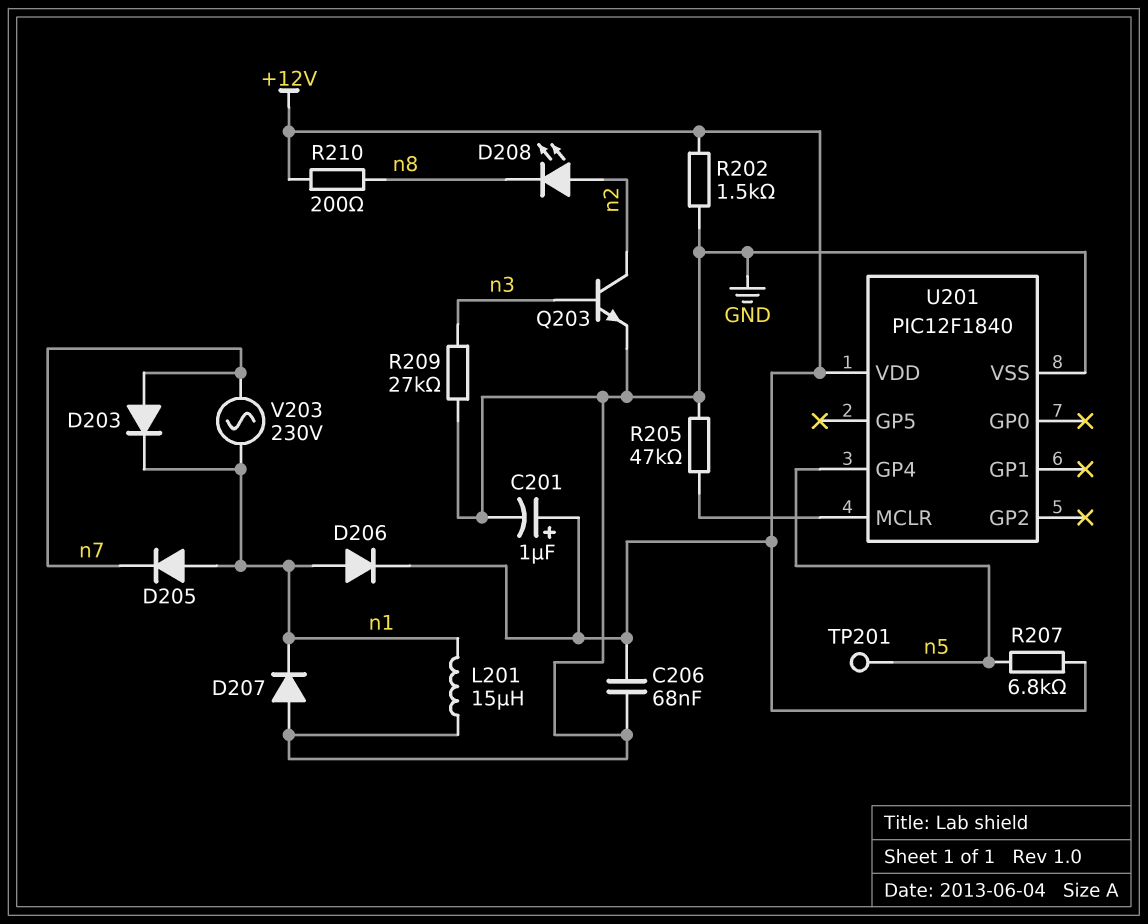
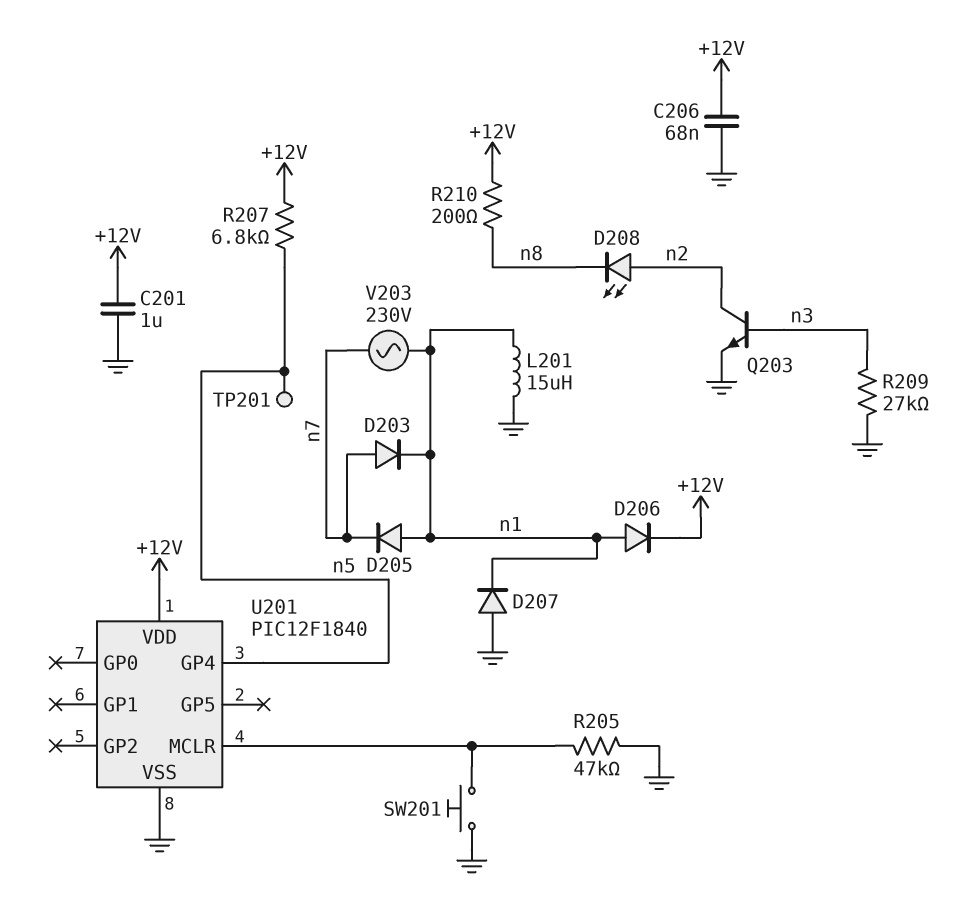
C201: 1uF (plus +12V, minus GND) -> 1uF (+12V, GND)
R202: 1.5k (+12V, GND) -> none
SW201: none -> button (GND, U201/MCLR)

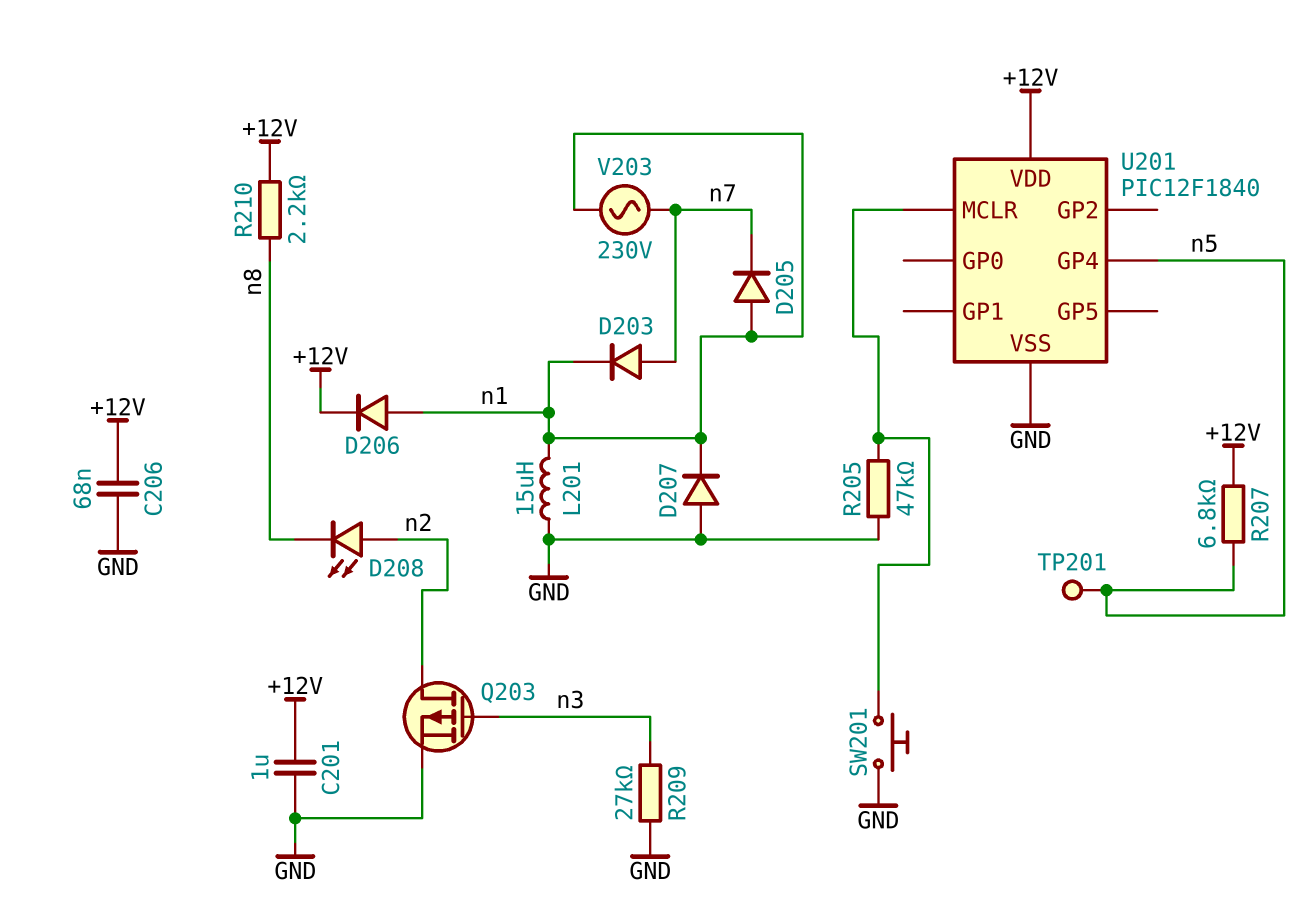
Q203: NPN (B n3, C n2, E GND) -> PMOS (G n3, D n2, S GND)
R210: 200 (+12V, n8) -> 2.2k (+12V, n8)

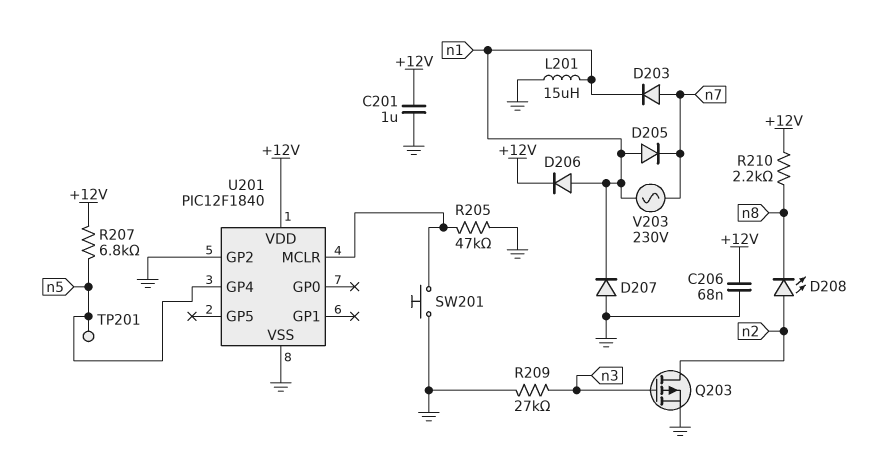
U201 pin GP2: none -> GND

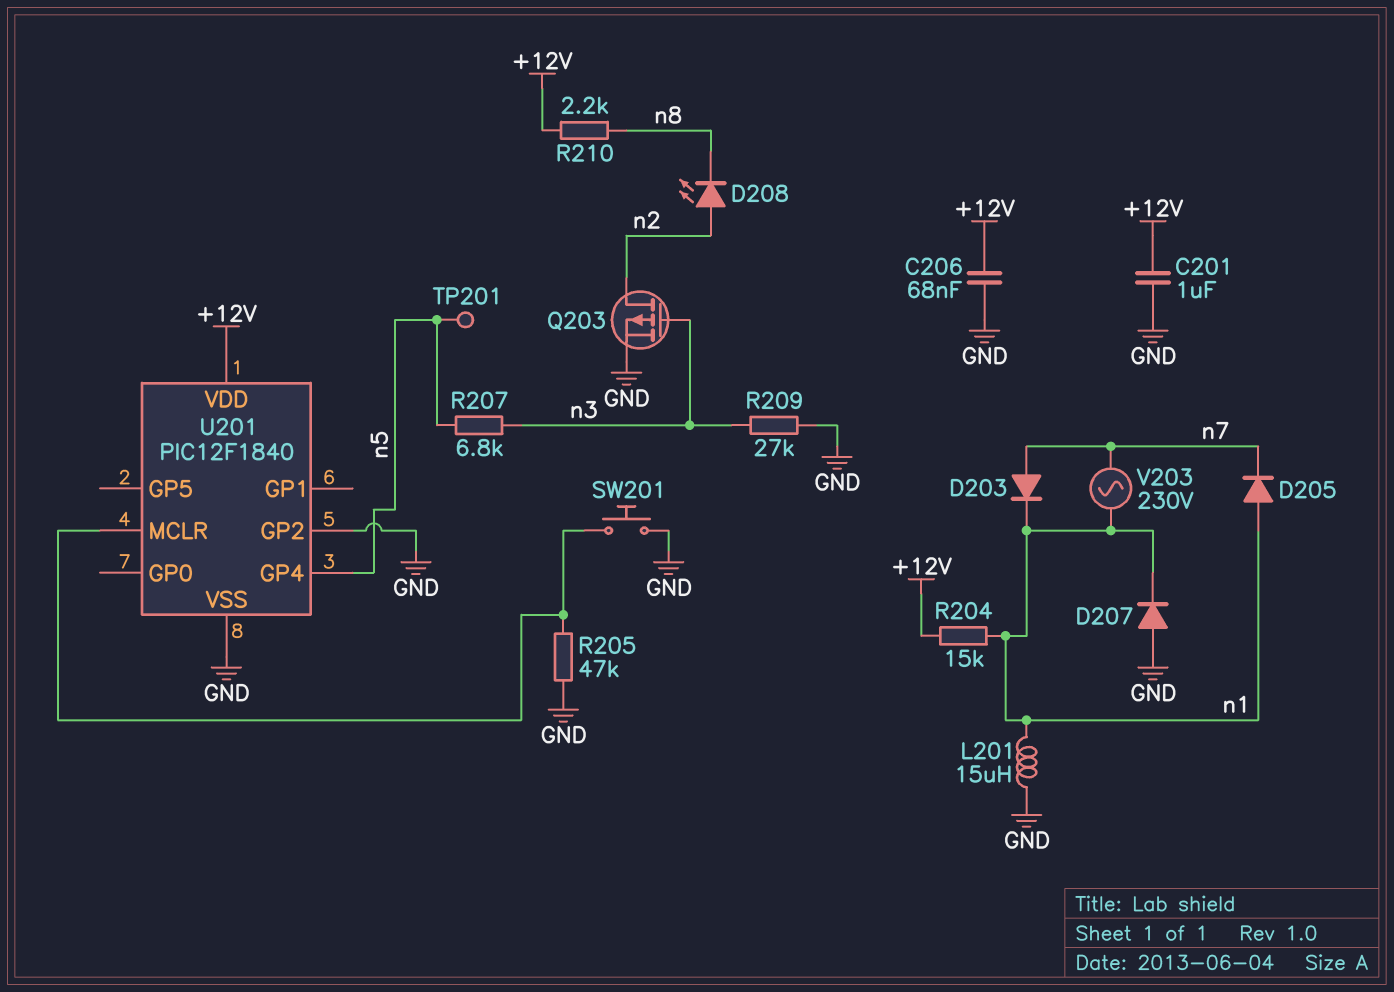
D206: diode (A n1, K +12V) -> none
R204: none -> 15k (+12V, n1)
R207: 6.8k (+12V, n5) -> 6.8k (n3, n5)

